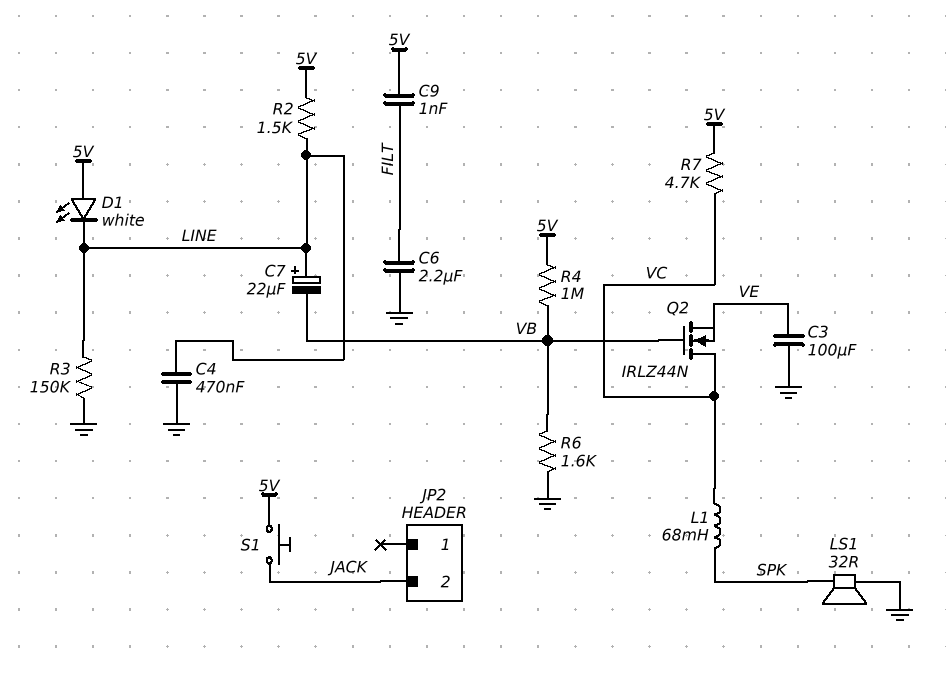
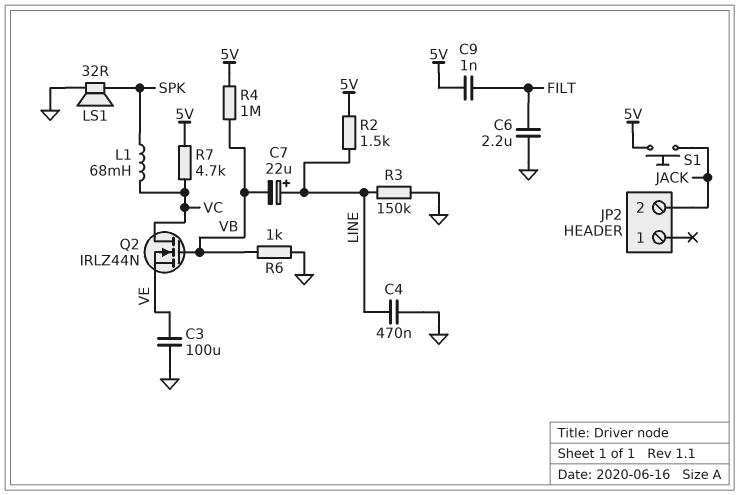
D1: LED white (A 5V, K LINE) -> none
R6: 1.6k (GND, VB) -> 1k (GND, VB)

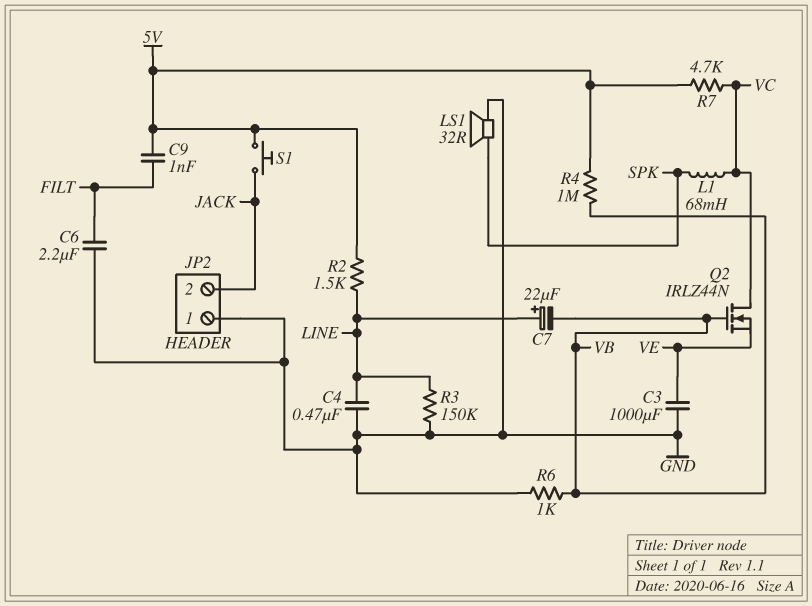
C3: 100uF (GND, VE) -> 1000uF (GND, VE)
JP2 pin 1: none -> GND

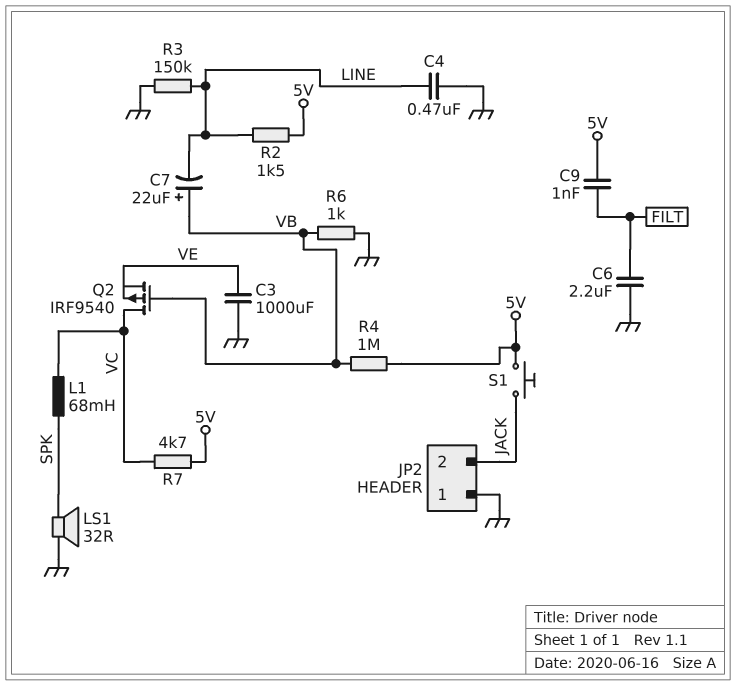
C7: 22uF (plus LINE, minus VB) -> 22uF (plus VB, minus LINE)
Q2: NMOS IRLZ44N (G VB, D VC, S VE) -> PMOS IRF9540 (G VB, D VC, S VE)

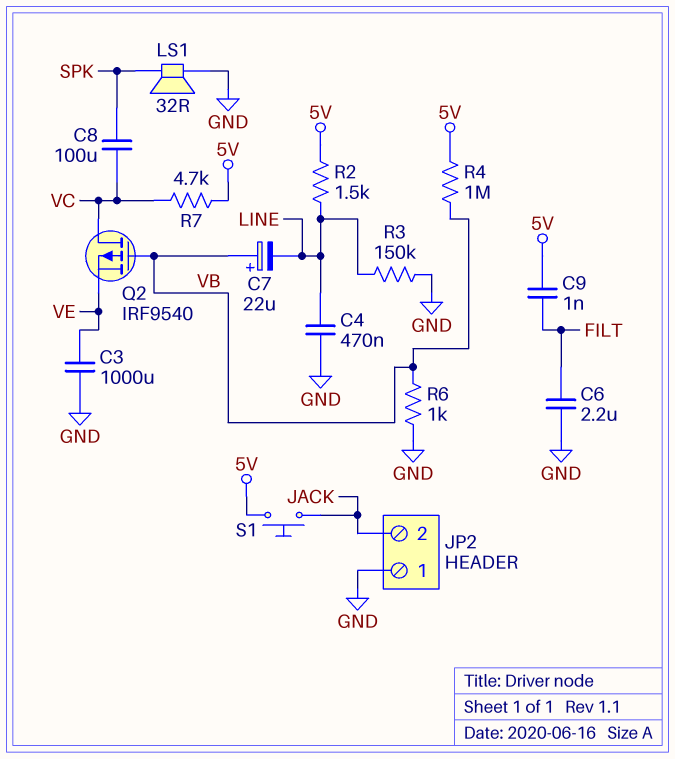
C8: none -> 100uF (SPK, VC)
L1: 68mH (SPK, VC) -> none

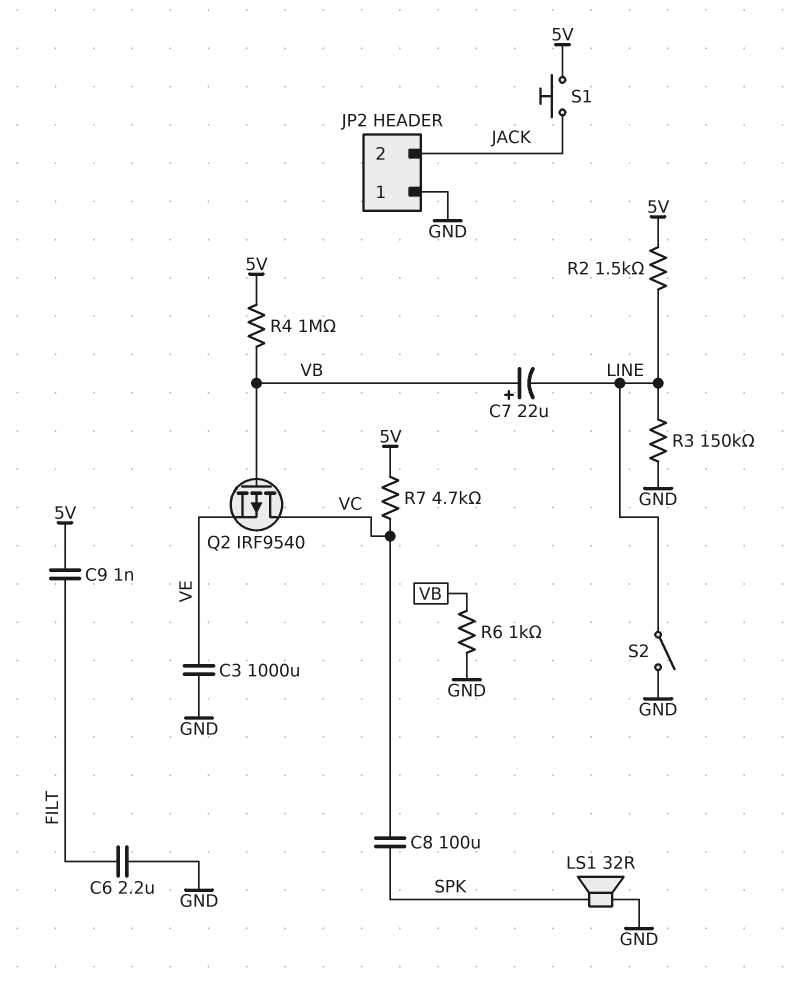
C4: 470nF (GND, LINE) -> none
S2: none -> switch (GND, LINE)

